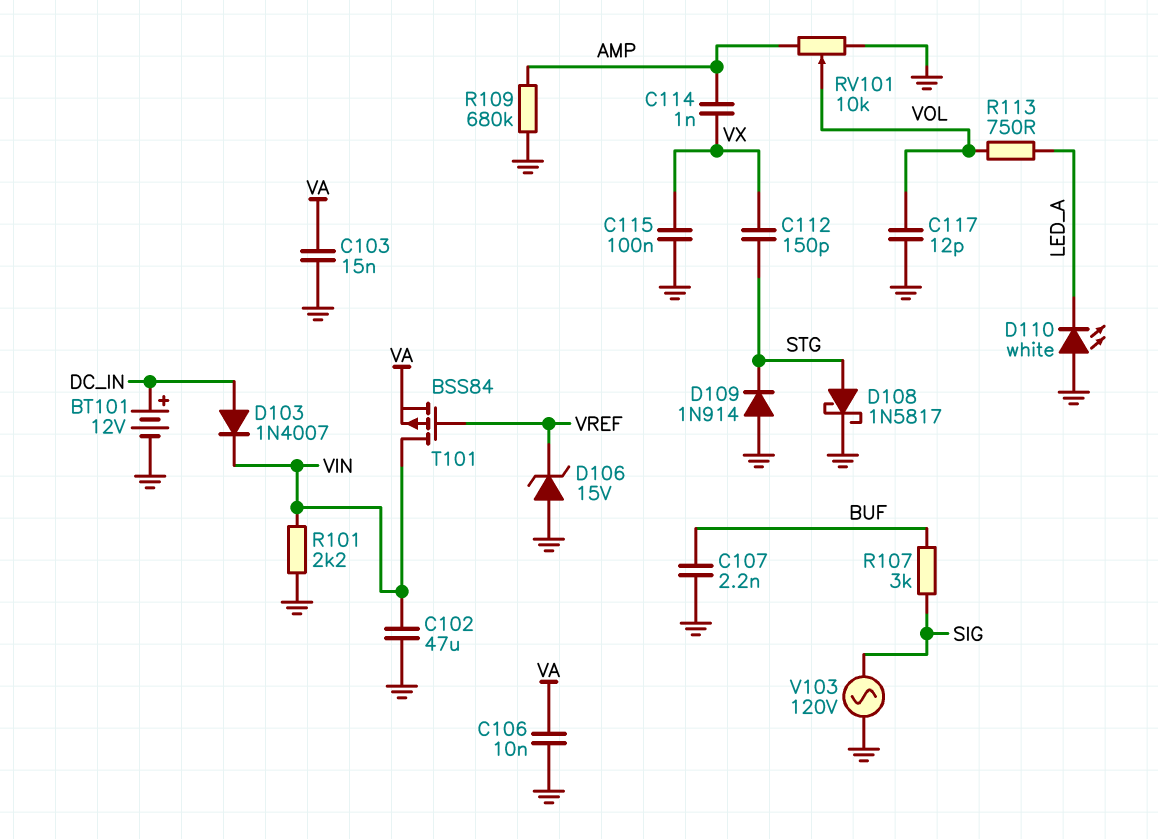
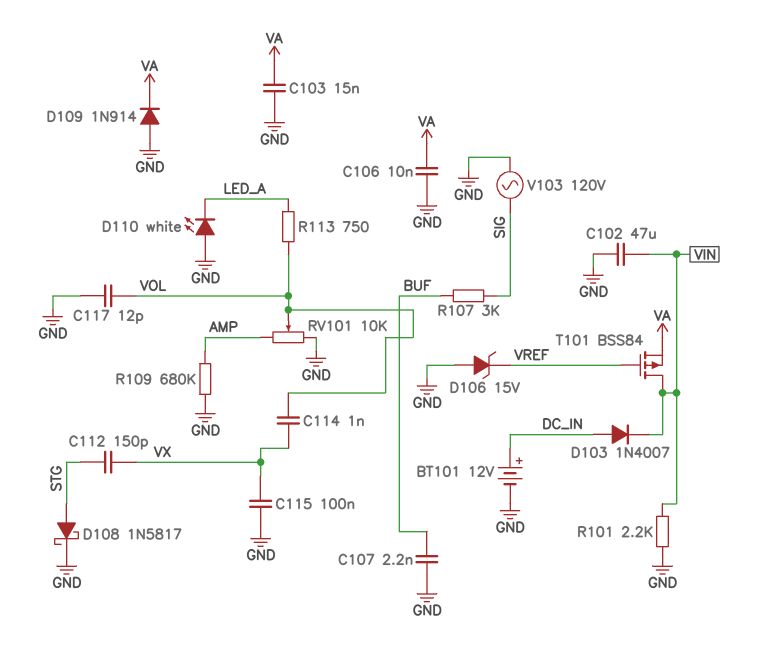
C114: 1nF (AMP, VX) -> 1nF (VOL, VX)
D109: diode 1N914 (A GND, K STG) -> diode 1N914 (A GND, K VA)

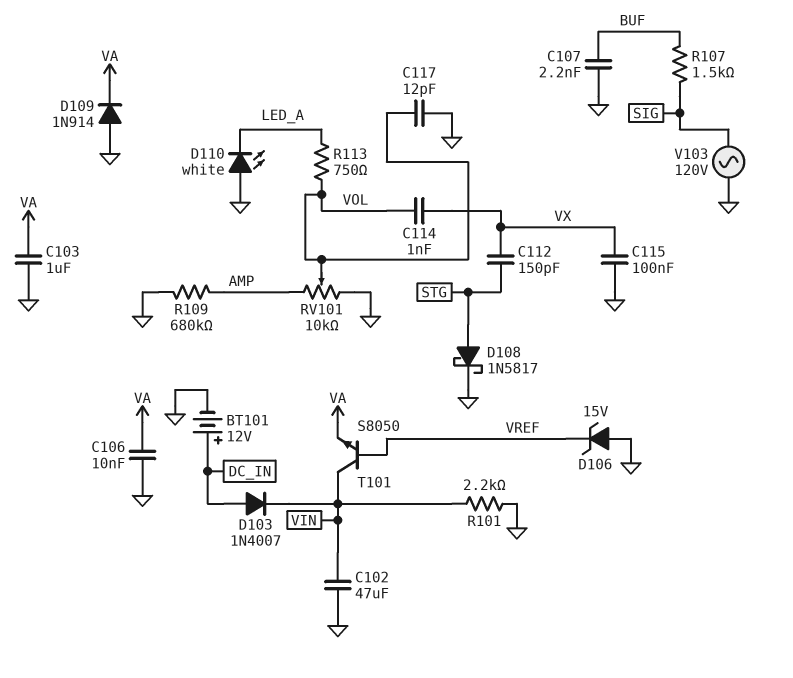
C103: 15nF (GND, VA) -> 1uF (GND, VA)
R107: 3k (BUF, SIG) -> 1.5k (BUF, SIG)
T101: PMOS BSS84 (G VREF, D VIN, S VA) -> NPN S8050 (B VREF, C VIN, E VA)

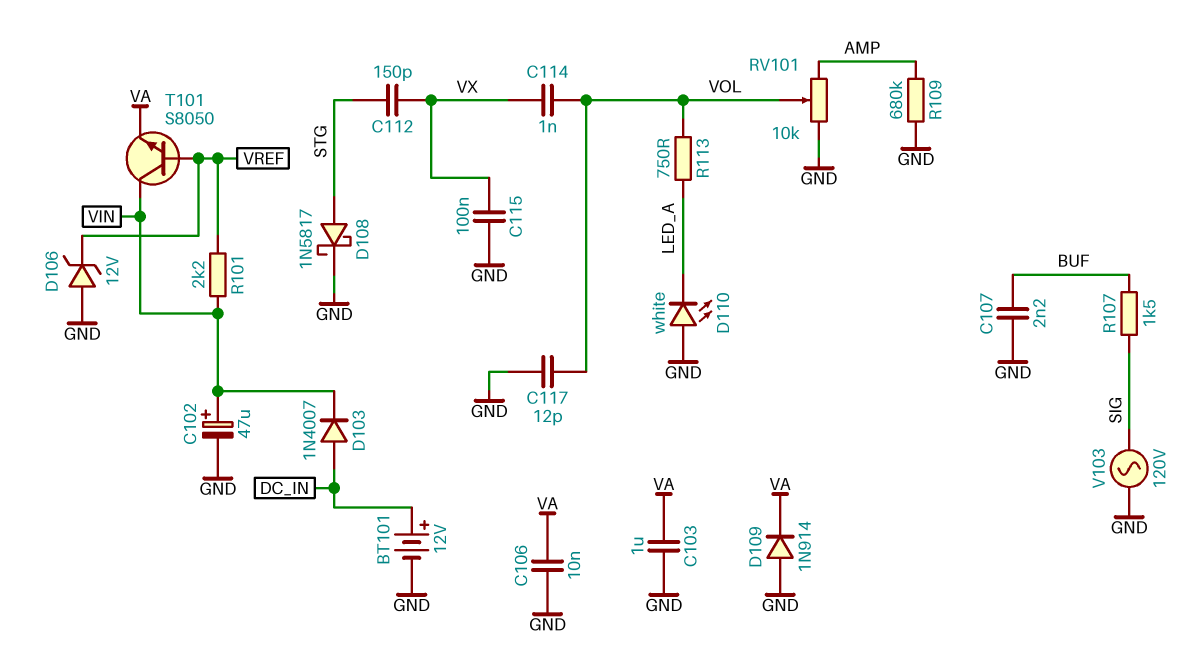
C102: 47uF (GND, VIN) -> 47uF (plus VIN, minus GND)
D106: zener 15V (A GND, K VREF) -> zener 12V (A GND, K VREF)
R101: 2.2k (GND, VIN) -> 2.2k (VIN, VREF)

